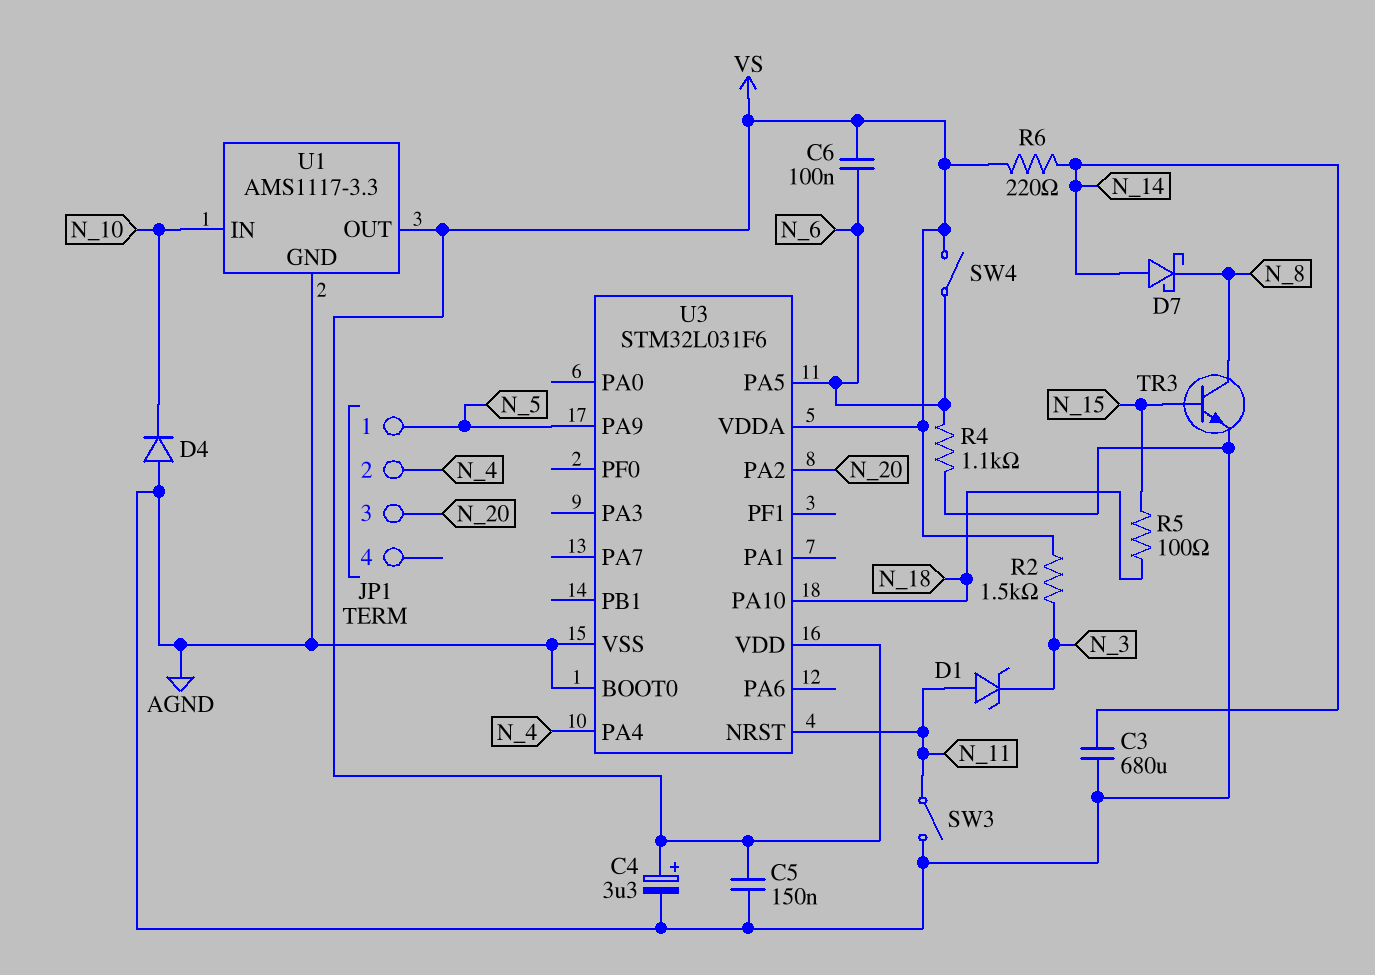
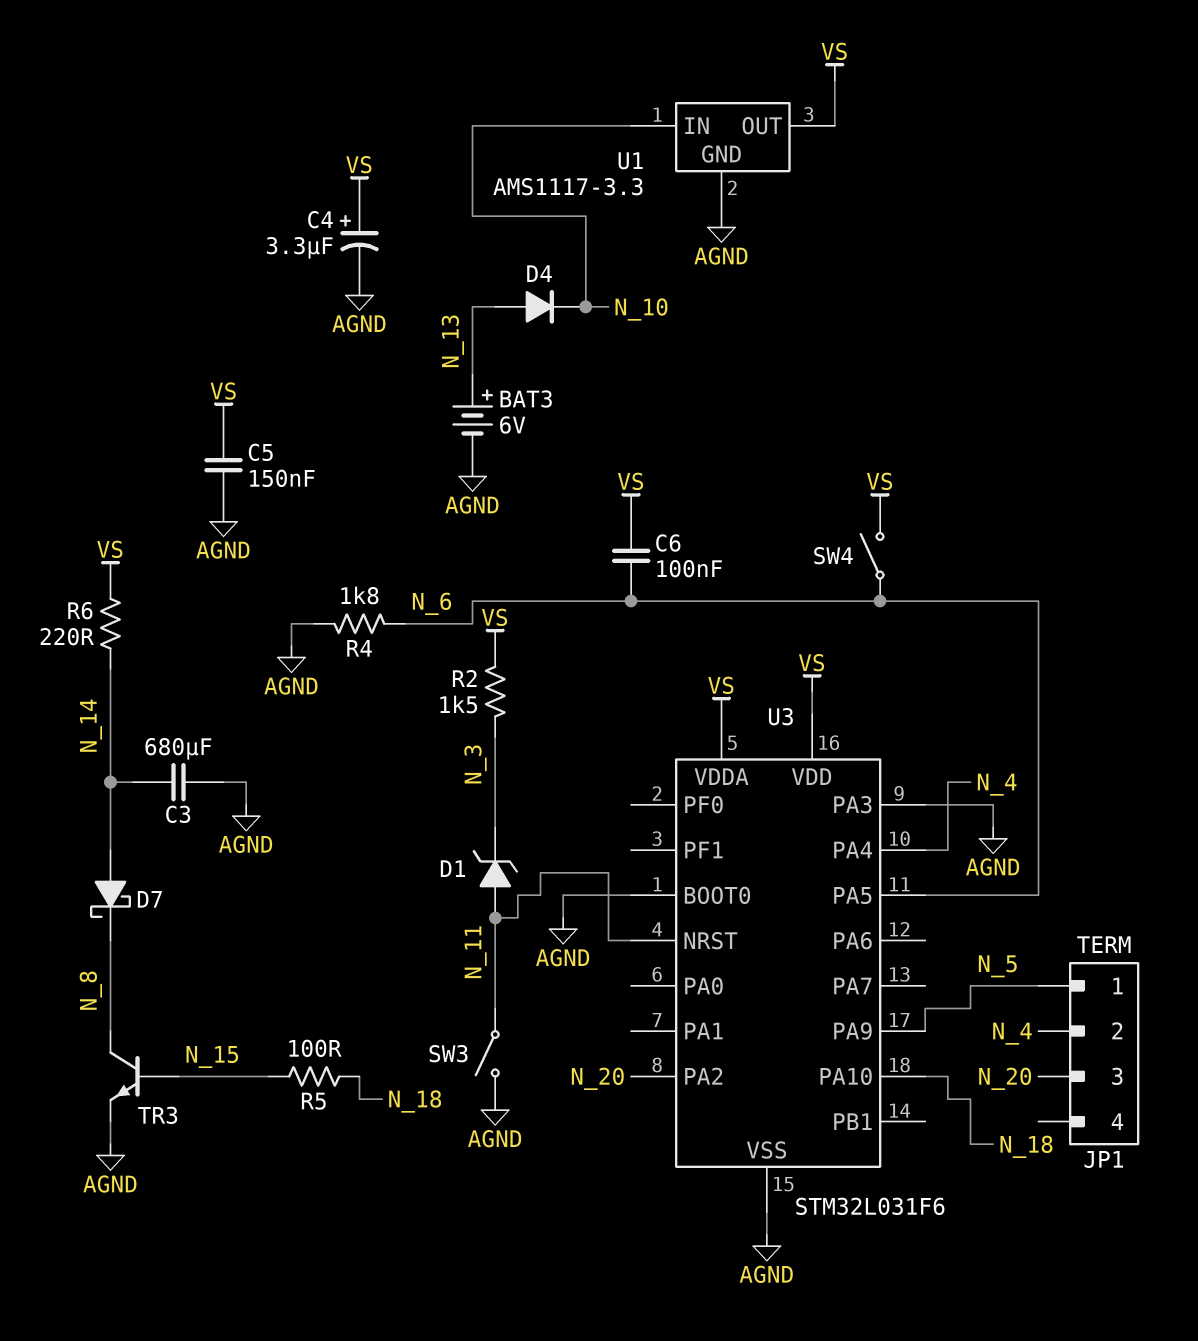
BAT3: none -> 6V (plus N_13, minus AGND)
D4: diode (A AGND, K N_10) -> diode (A N_13, K N_10)
R4: 1.1k (AGND, N_6) -> 1.8k (AGND, N_6)
U3 pin PA3: none -> AGND

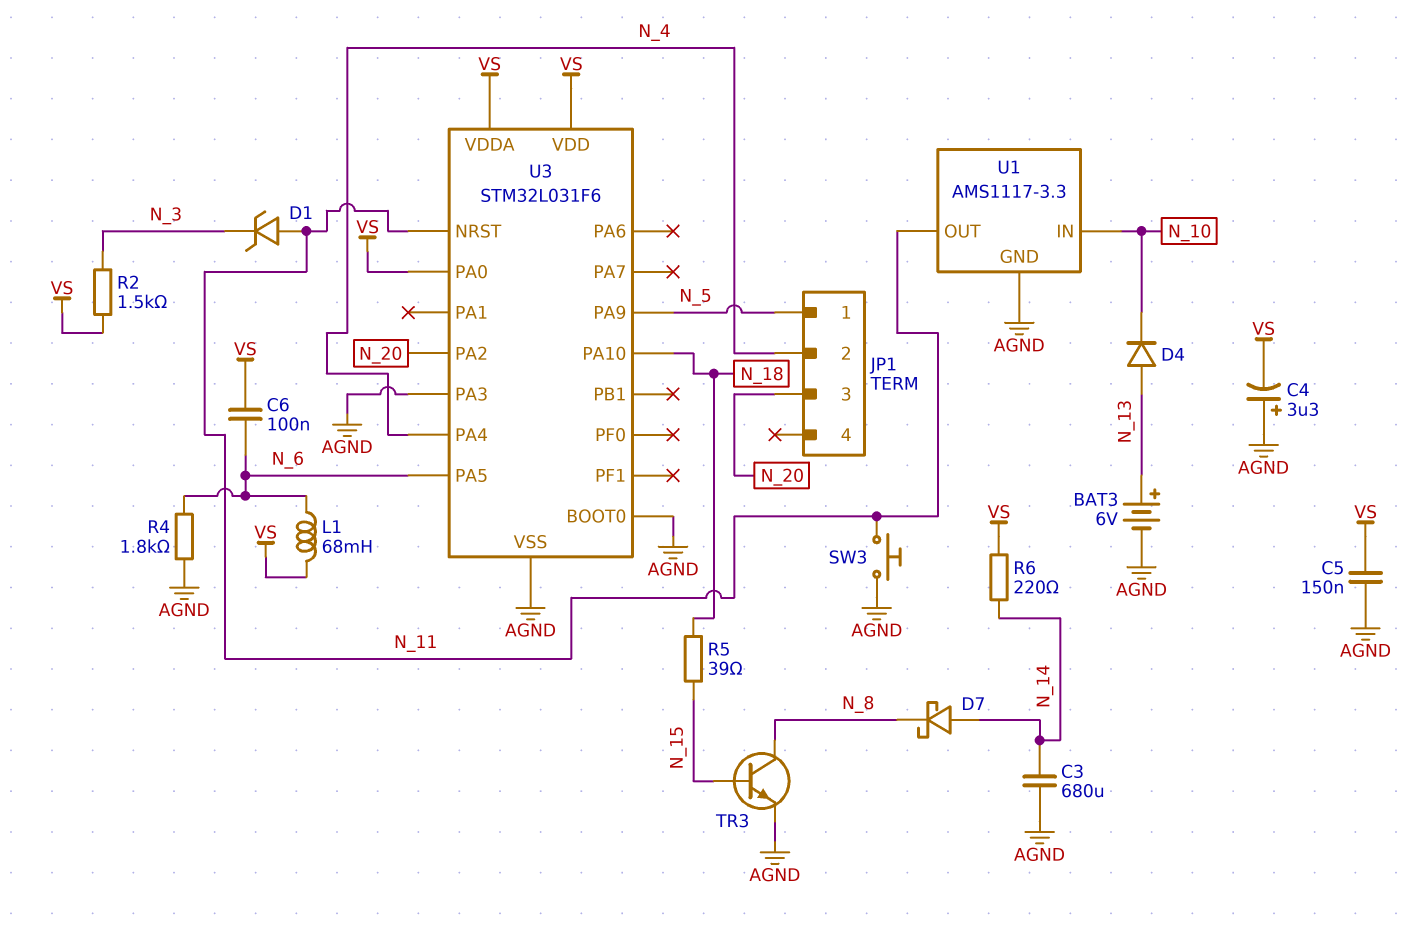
C4: 3.3uF (plus VS, minus AGND) -> 3.3uF (plus AGND, minus VS)
L1: none -> 68mH (N_6, VS)
R5: 100 (N_15, N_18) -> 39 (N_15, N_18)
SW3: switch (AGND, N_11) -> button (AGND, N_11)
SW4: switch (N_6, VS) -> none
U1 pin OUT: VS -> N_11
U3 pin PA0: none -> VS

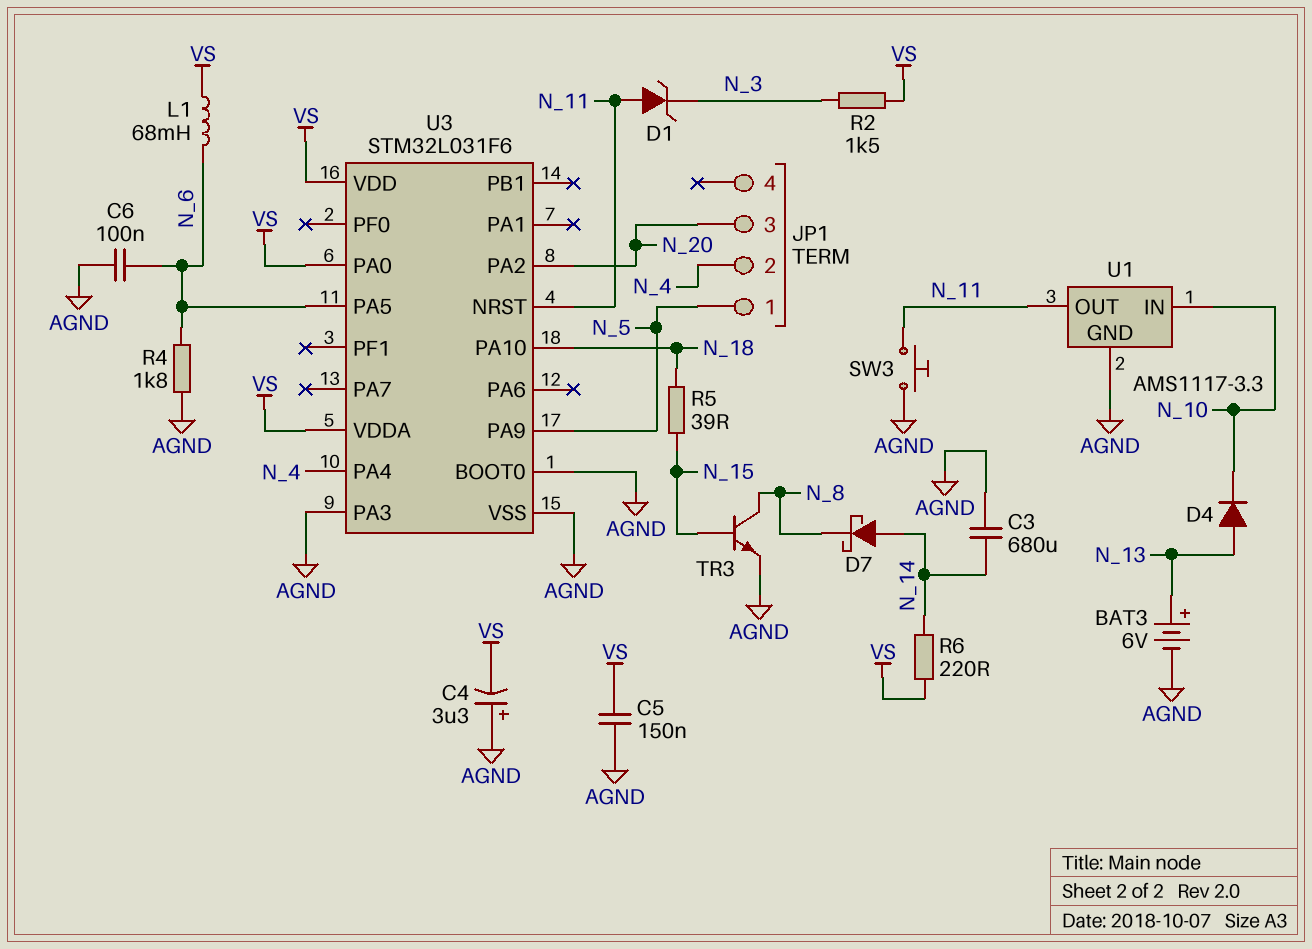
C6: 100nF (N_6, VS) -> 100nF (AGND, N_6)

